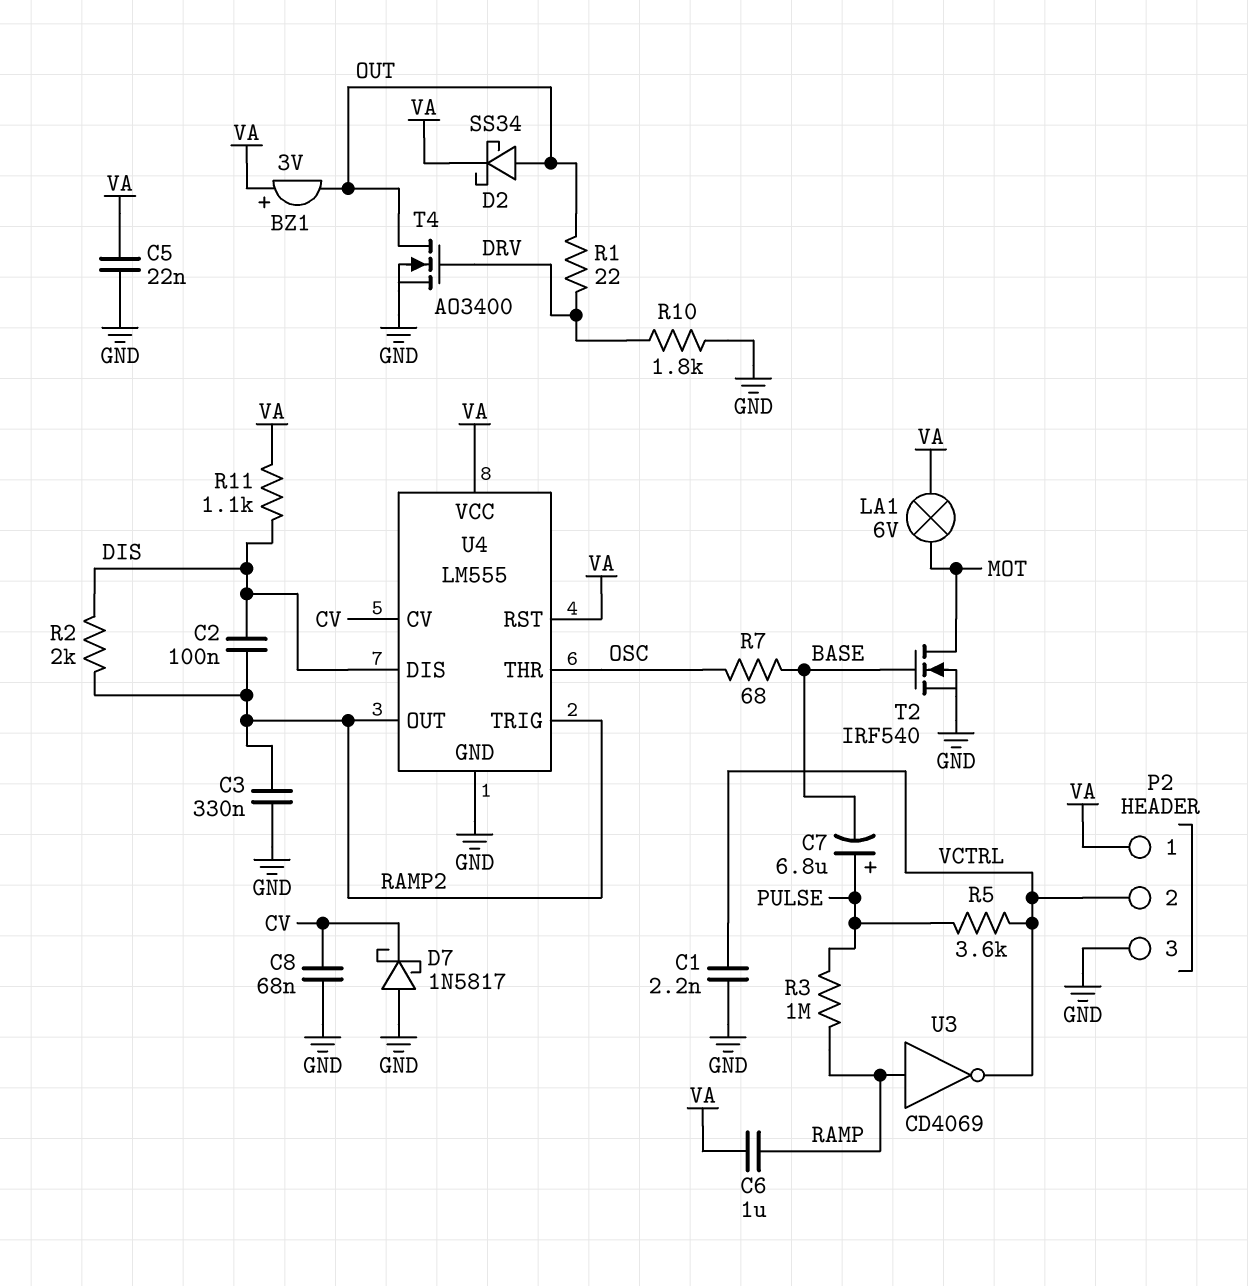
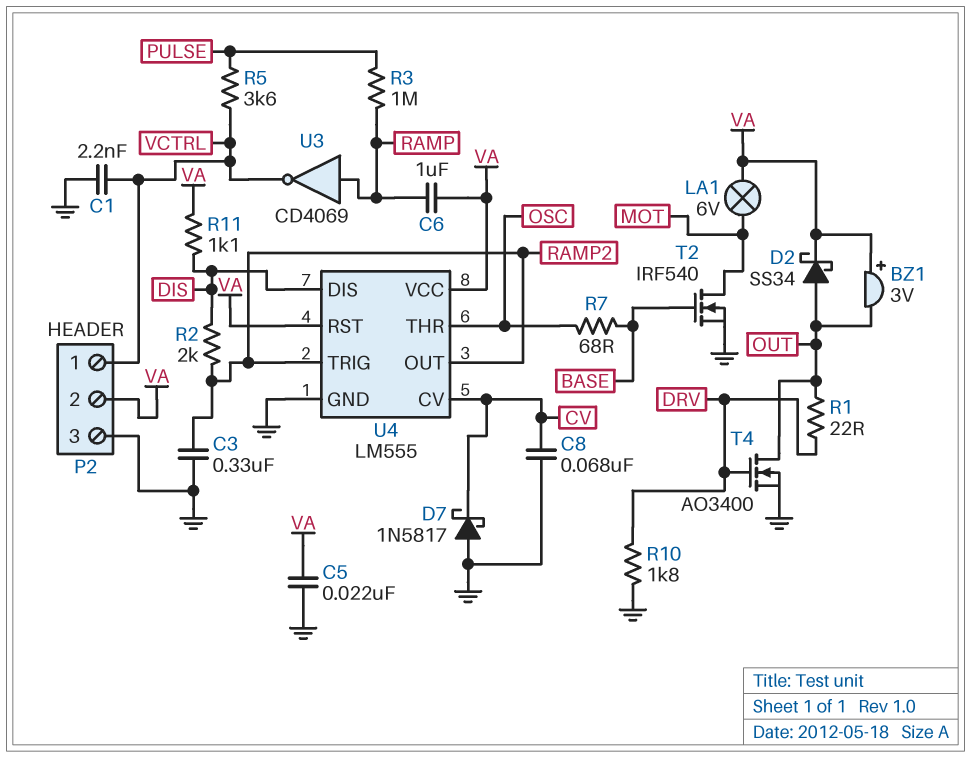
C2: 100nF (DIS, RAMP2) -> none
C7: 6.8uF (plus PULSE, minus BASE) -> none
P2 pin 1: VA -> VCTRL
P2 pin 2: VCTRL -> VA

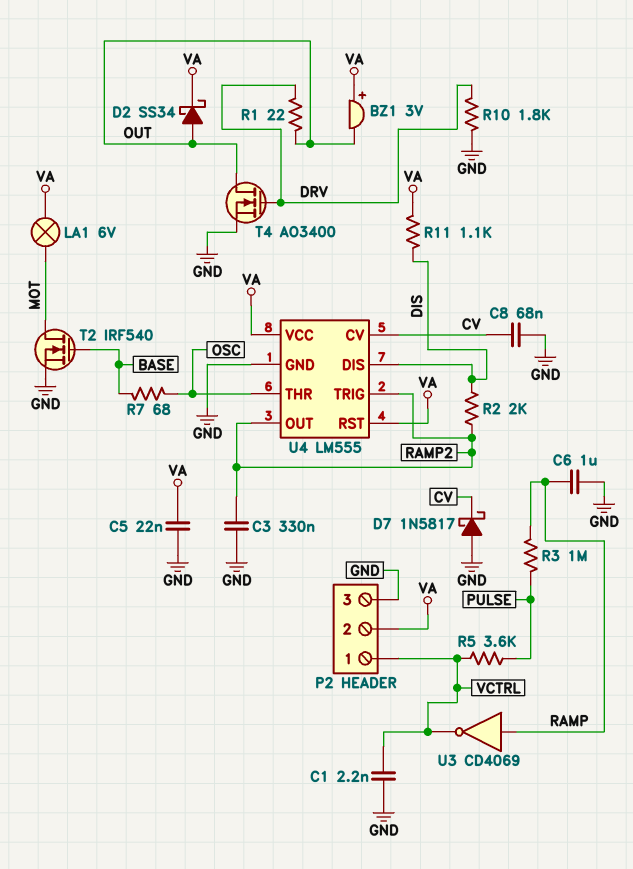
C6: 1uF (RAMP, VA) -> 1uF (GND, RAMP)

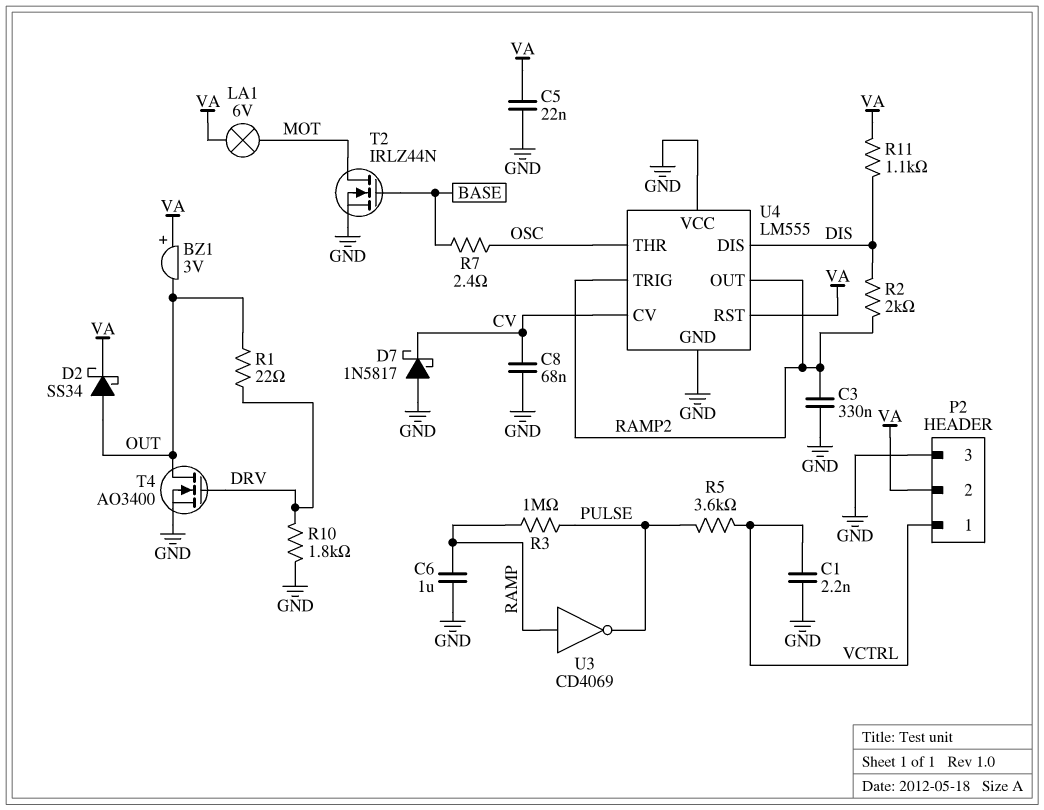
R7: 68 (BASE, OSC) -> 2.4 (BASE, OSC)
T2: NMOS IRF540 (G BASE, D MOT, S GND) -> NMOS IRLZ44N (G BASE, D MOT, S GND)
U3: NOT CD4069 (in RAMP, out VCTRL) -> NOT CD4069 (in RAMP, out PULSE)
U4 pin VCC: VA -> GND

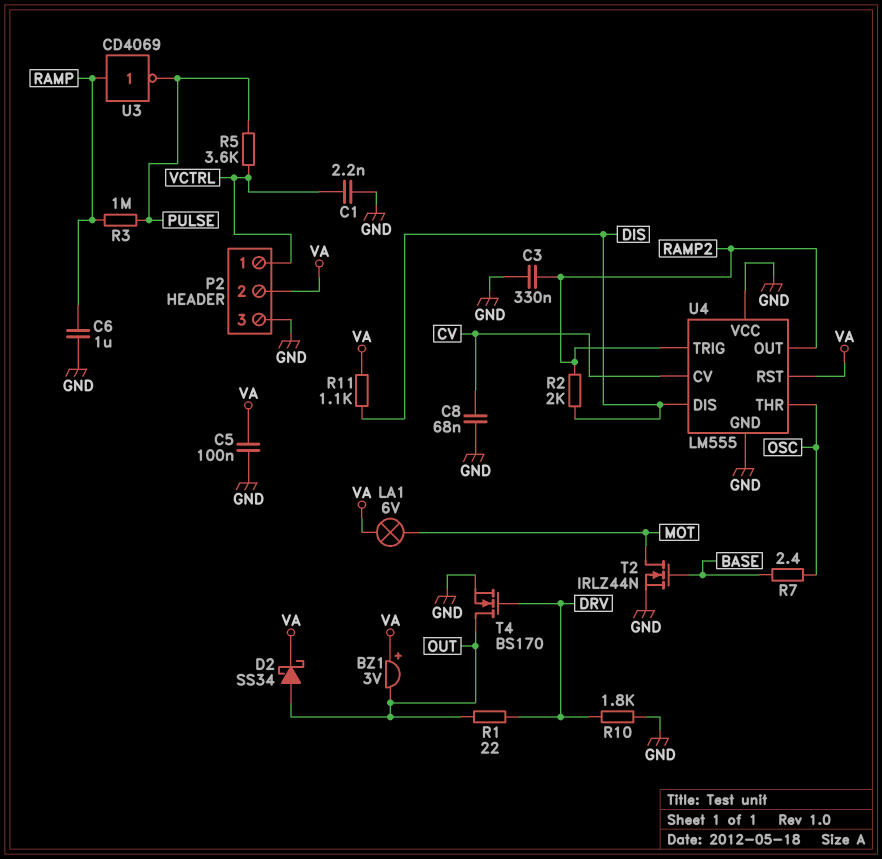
C5: 22nF (GND, VA) -> 100nF (GND, VA)
D7: schottky 1N5817 (A GND, K CV) -> none
T4: NMOS AO3400 (G DRV, D OUT, S GND) -> NMOS BS170 (G DRV, D OUT, S GND)

